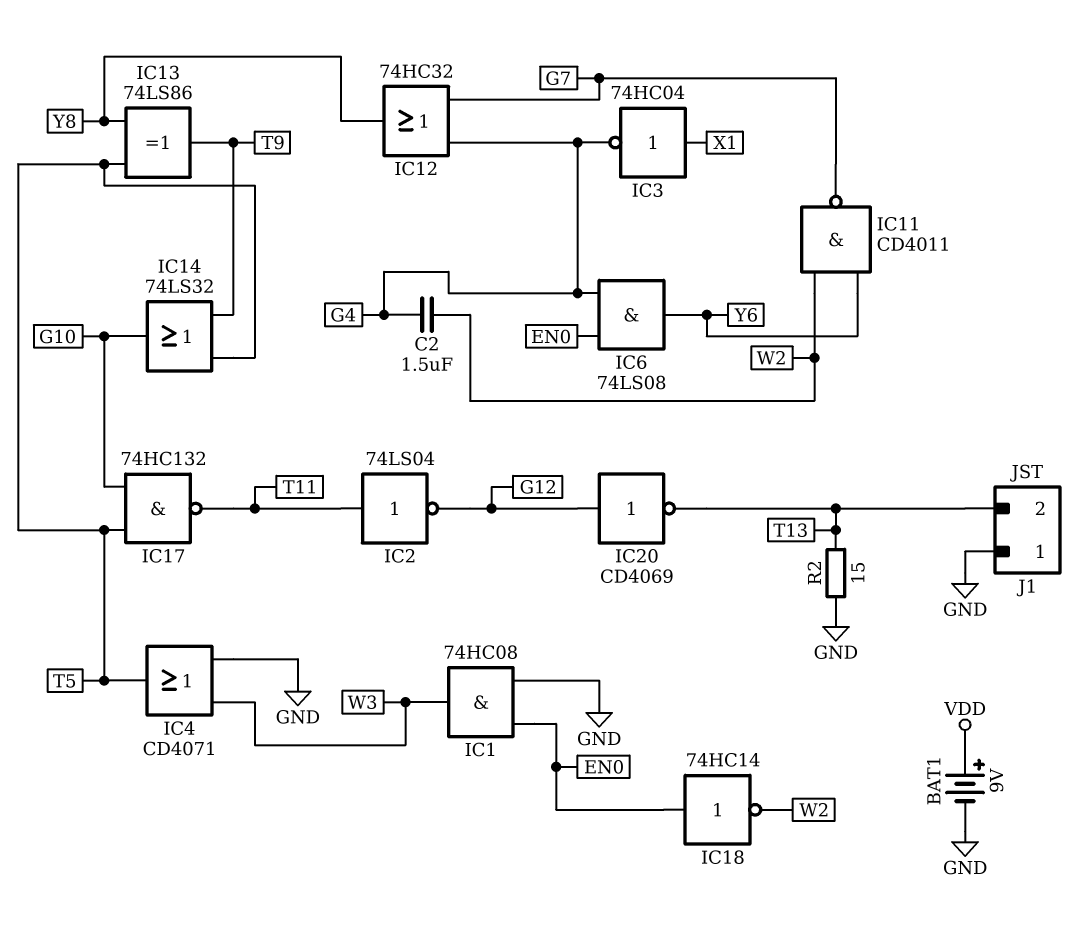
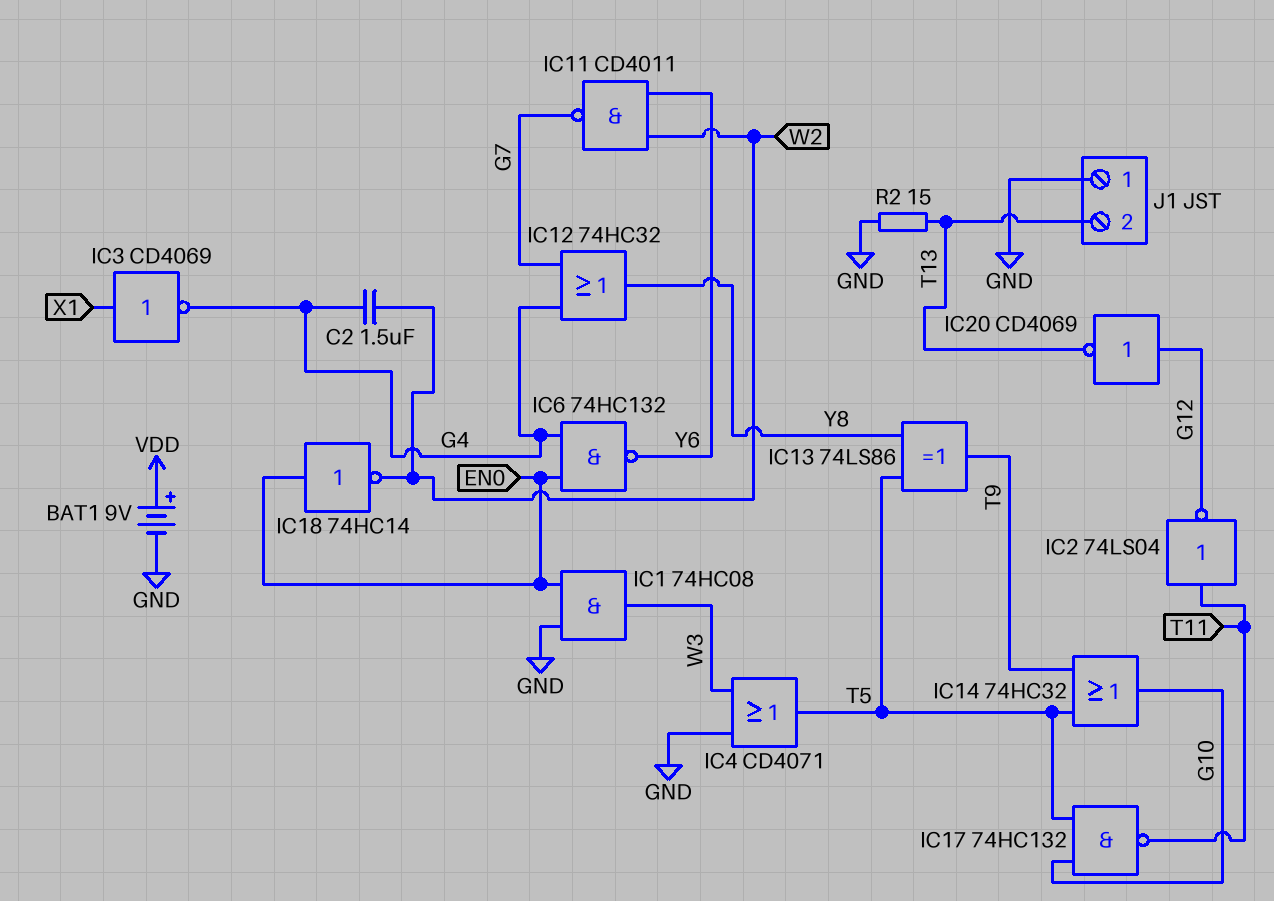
IC3: NOT 74HC04 (in X1, out G4) -> NOT CD4069 (in X1, out G4)
IC6: AND 74LS08 (in EN0, in G4, out Y6) -> NAND 74HC132 (in EN0, in G4, out Y6)
IC14: OR 74LS32 (in T5, in T9, out G10) -> OR 74HC32 (in T5, in T9, out G10)

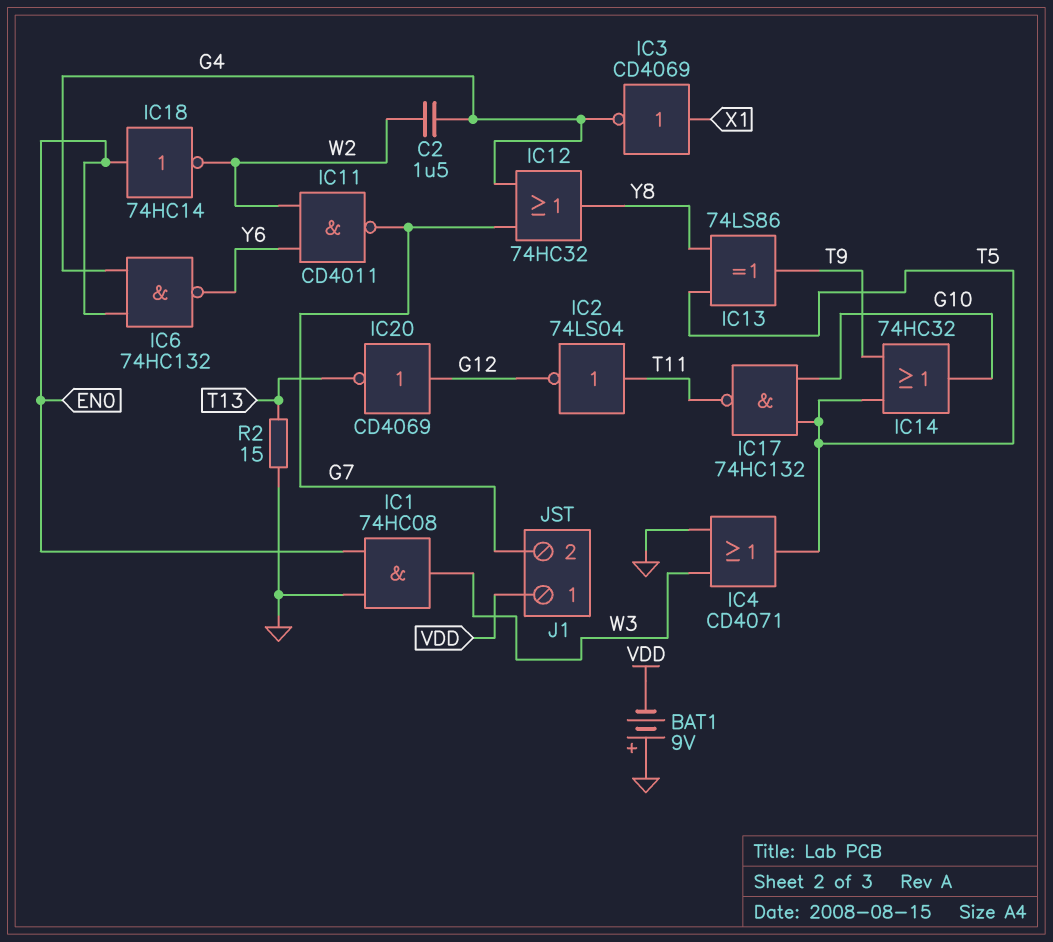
BAT1: 9V (plus VDD, minus GND) -> 9V (plus GND, minus VDD)
J1 pin 1: GND -> VDD
J1 pin 2: T13 -> G7

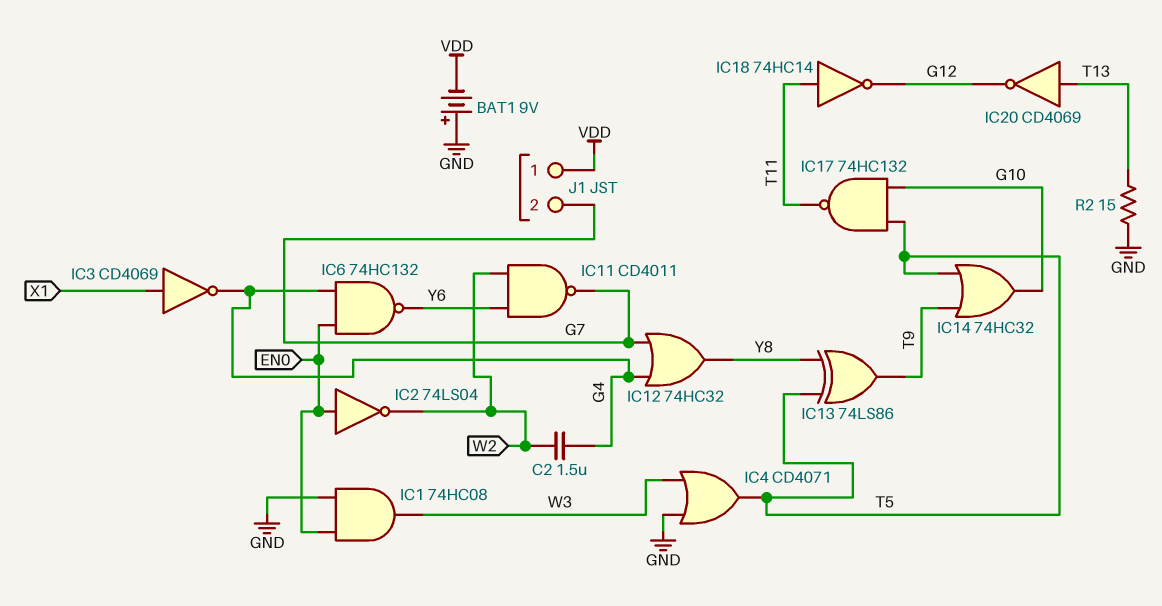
IC2: NOT 74LS04 (in T11, out G12) -> NOT 74LS04 (in EN0, out W2)
IC18: NOT 74HC14 (in EN0, out W2) -> NOT 74HC14 (in T11, out G12)
IC20: NOT CD4069 (in G12, out T13) -> NOT CD4069 (in T13, out G12)

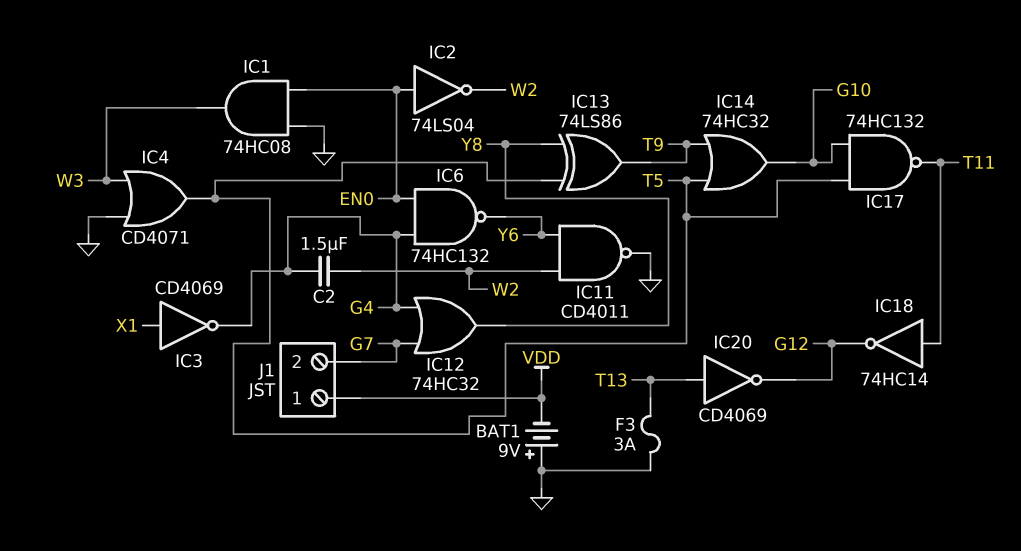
F3: none -> 3A (GND, T13)
IC11: NAND CD4011 (in W2, in Y6, out G7) -> NAND CD4011 (in W2, in Y6, out GND)
R2: 15 (GND, T13) -> none

